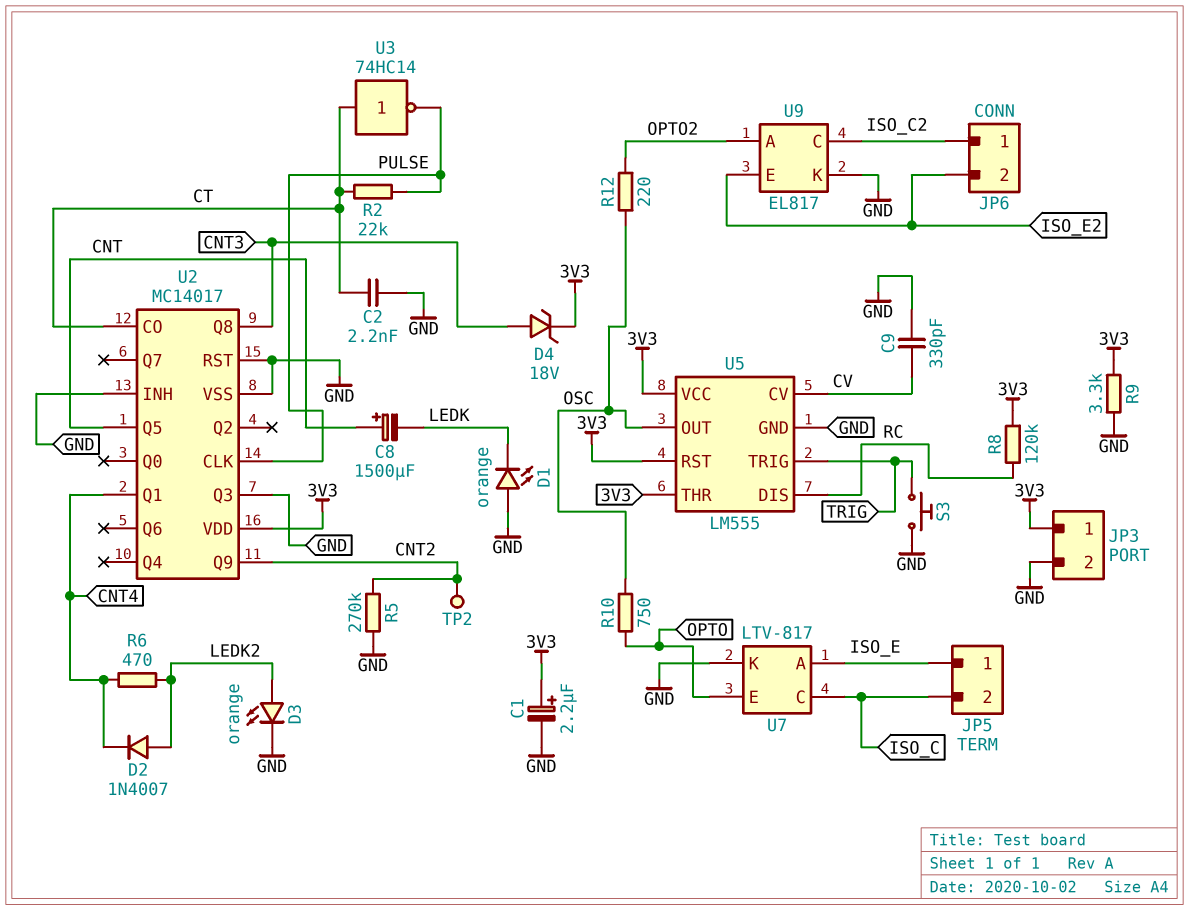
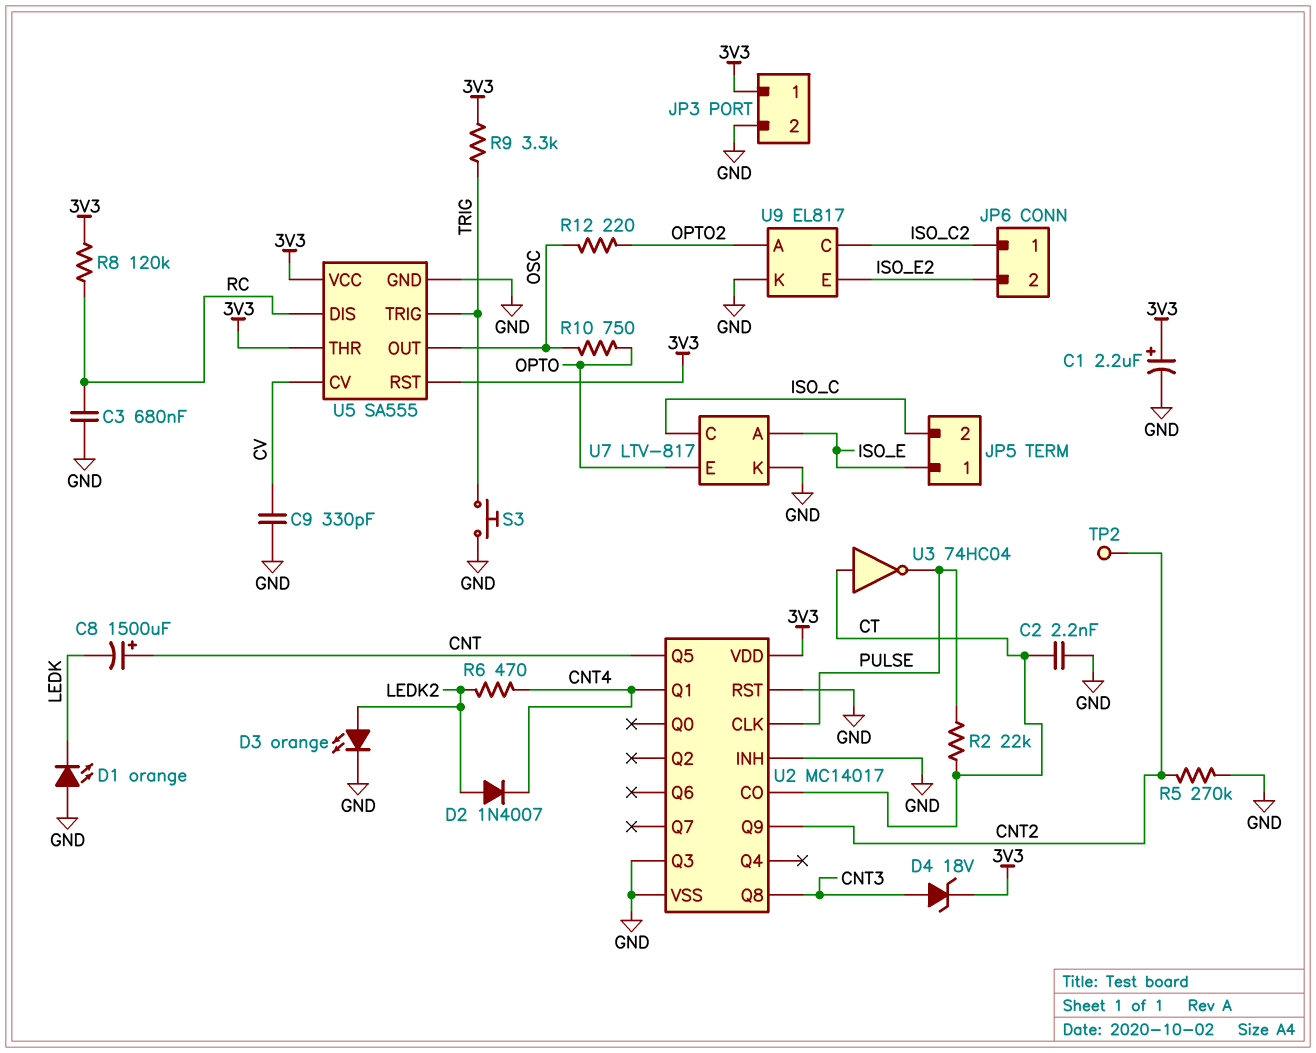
C3: none -> 680nF (GND, RC)
R9: 3.3k (3V3, GND) -> 3.3k (3V3, TRIG)
U3: NOT 74HC14 (in CT, out PULSE) -> NOT 74HC04 (in CT, out PULSE)
U5: LM555 -> SA555

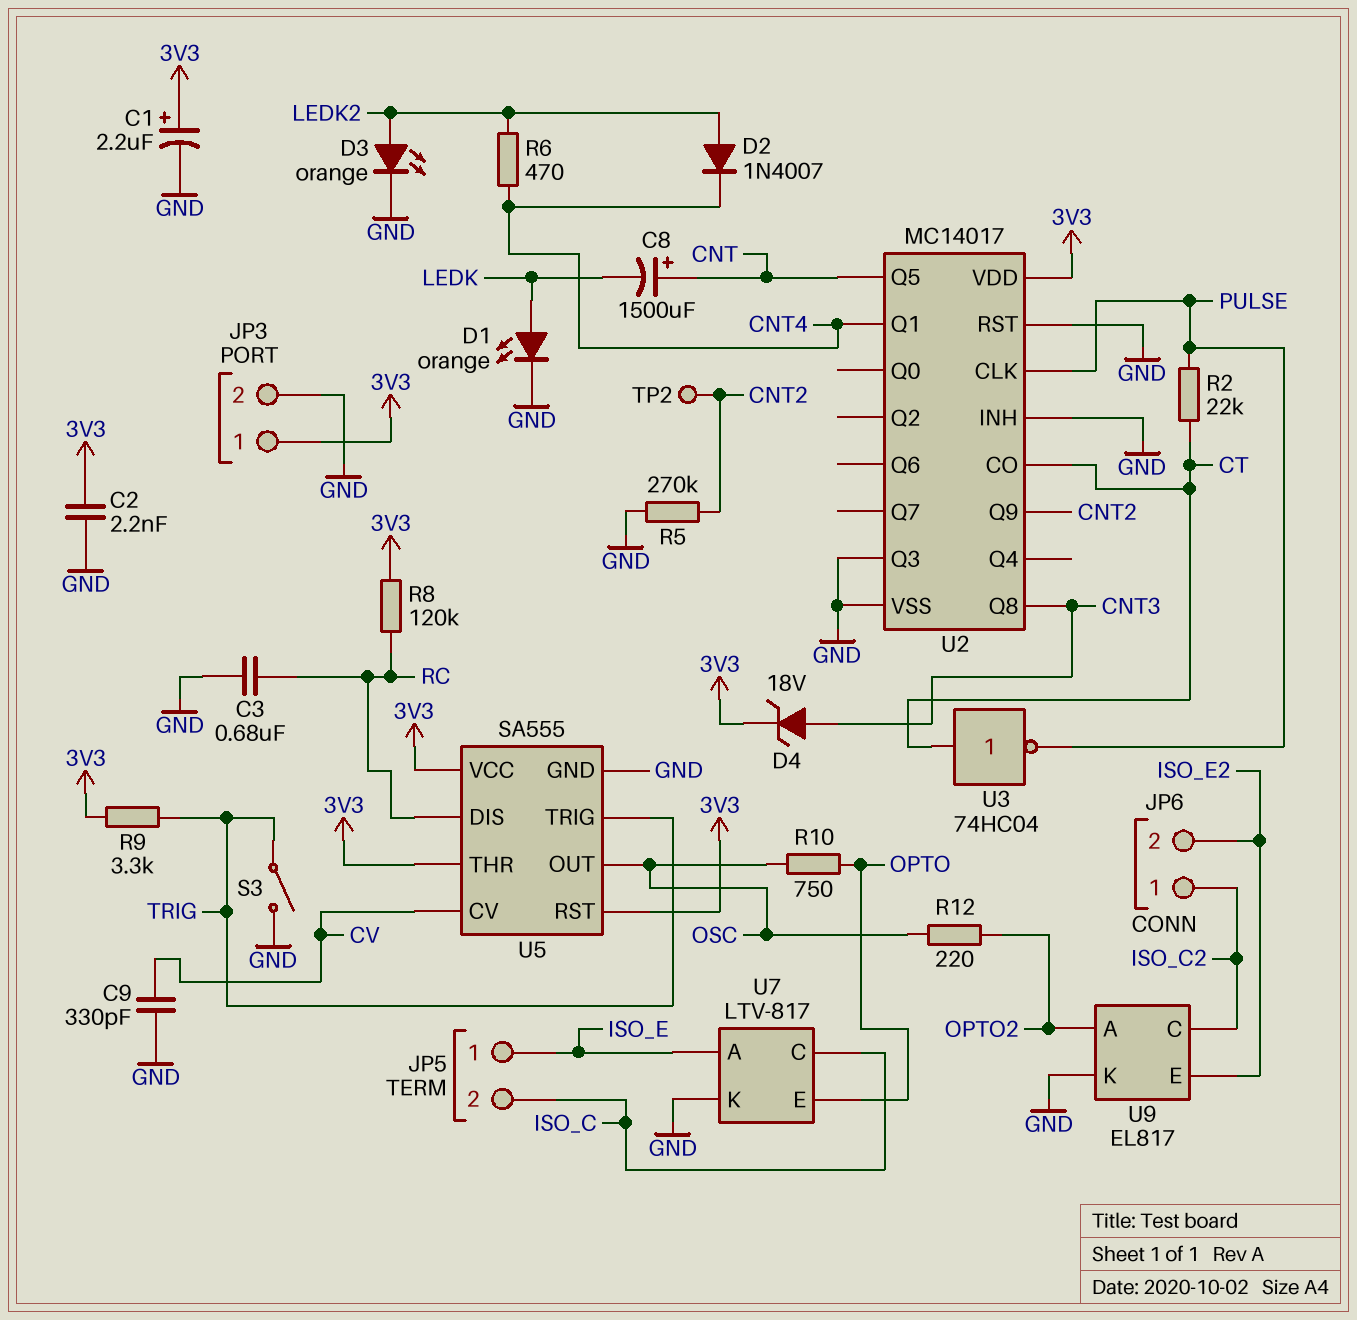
C2: 2.2nF (CT, GND) -> 2.2nF (3V3, GND)
D1: LED orange (A GND, K LEDK) -> LED orange (A LEDK, K GND)
S3: button (GND, TRIG) -> switch (GND, TRIG)

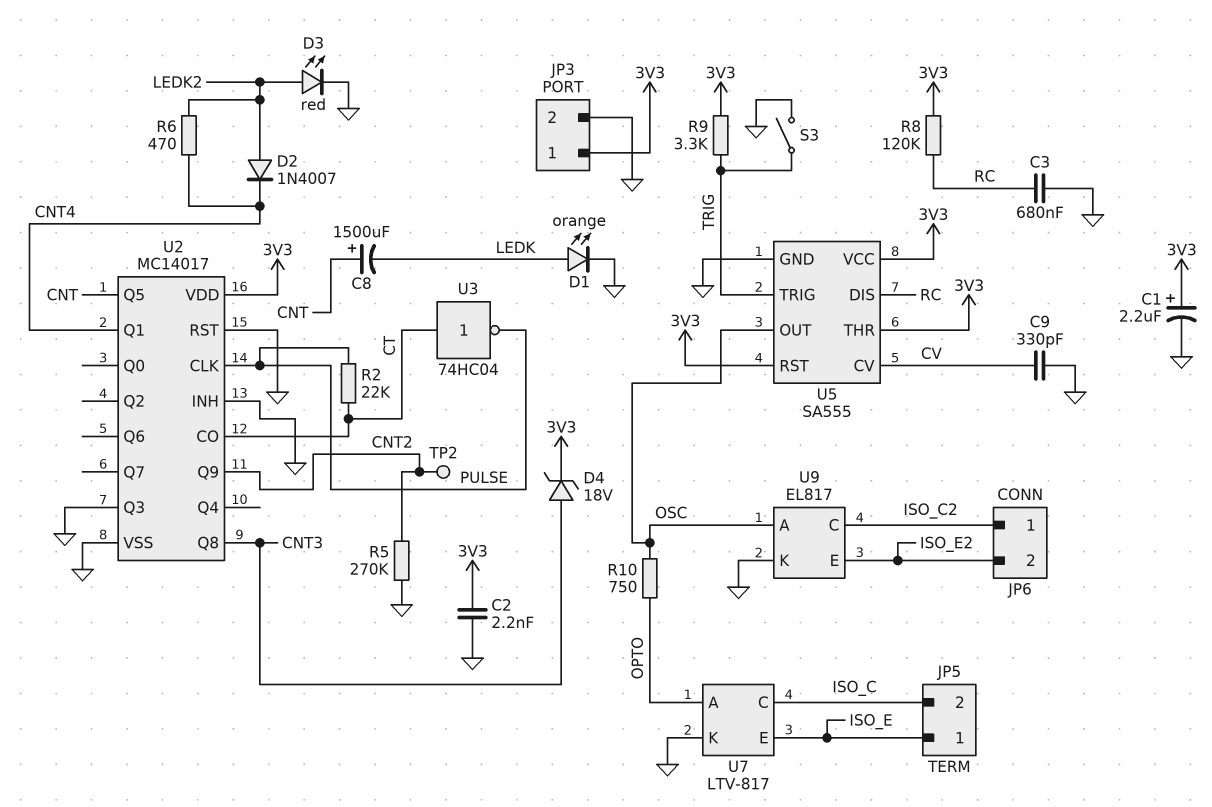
D3: LED orange (A LEDK2, K GND) -> LED red (A LEDK2, K GND)
R12: 220 (OPTO2, OSC) -> none
U7 pin A: ISO_E -> OPTO
U7 pin E: OPTO -> ISO_E
U9 pin A: OPTO2 -> OSC

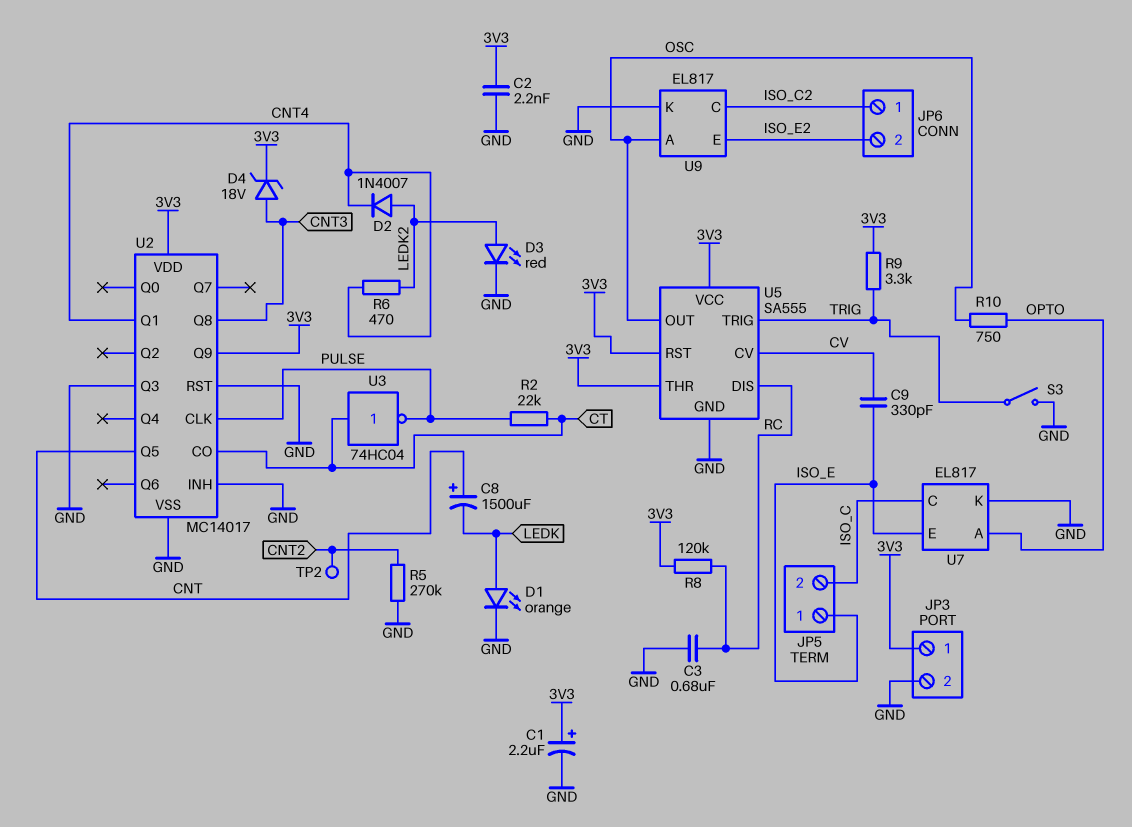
C9: 330pF (CV, GND) -> 330pF (CV, ISO_E)
U2 pin Q9: CNT2 -> 3V3
U7: LTV-817 -> EL817

